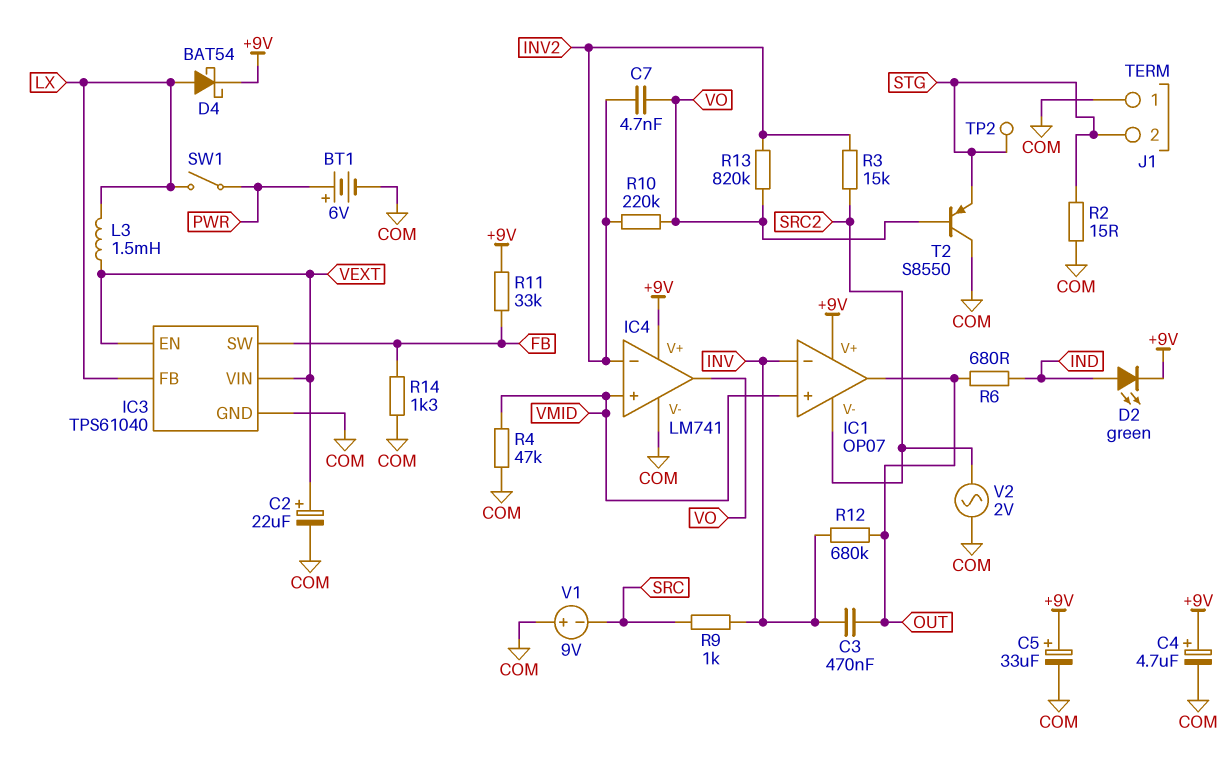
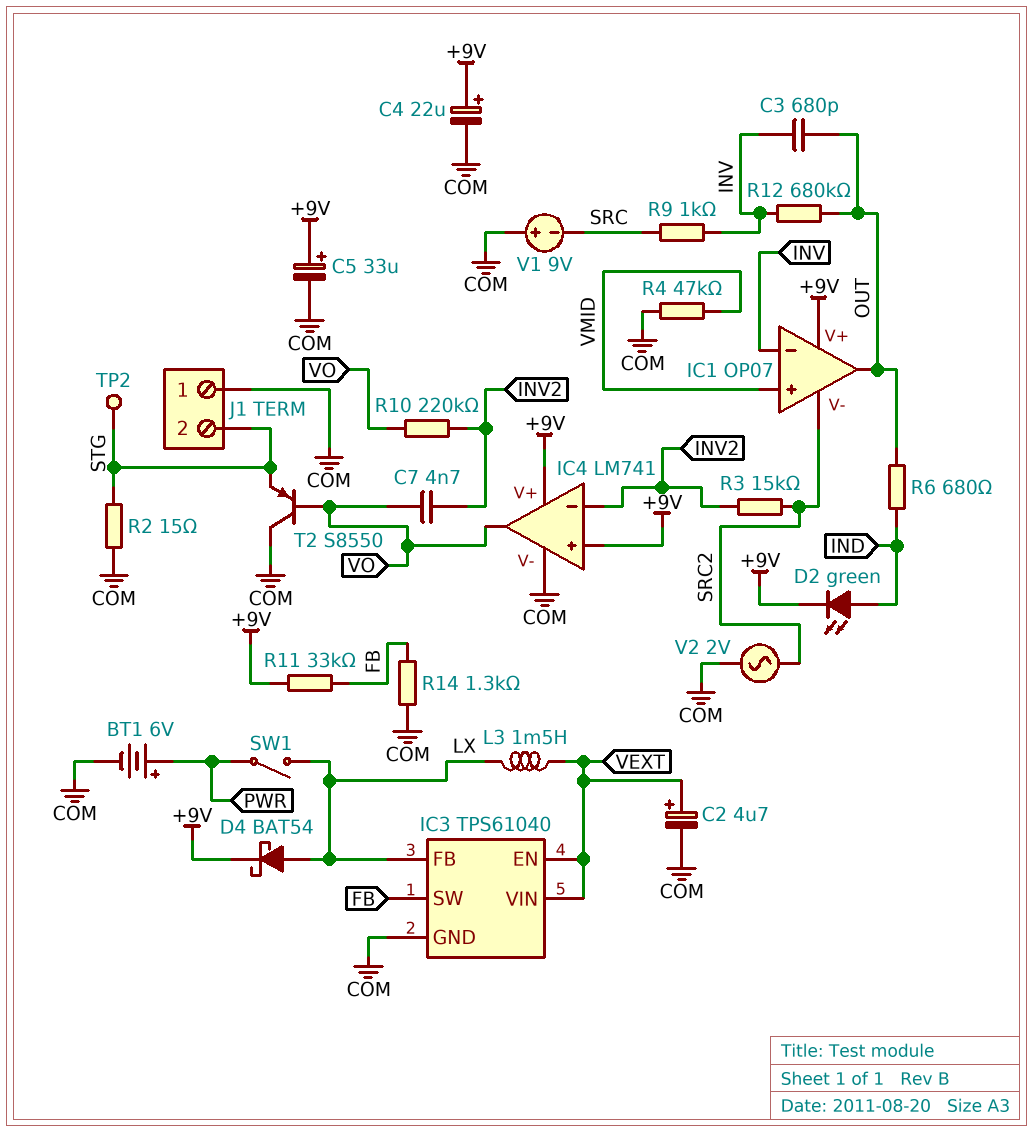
C2: 22uF (plus VEXT, minus COM) -> 4.7uF (plus VEXT, minus COM)
C3: 470nF (INV, OUT) -> 680pF (INV, OUT)
C4: 4.7uF (plus +9V, minus COM) -> 22uF (plus +9V, minus COM)
IC4 pin in+: VMID -> +9V
R13: 820k (INV2, VO) -> none

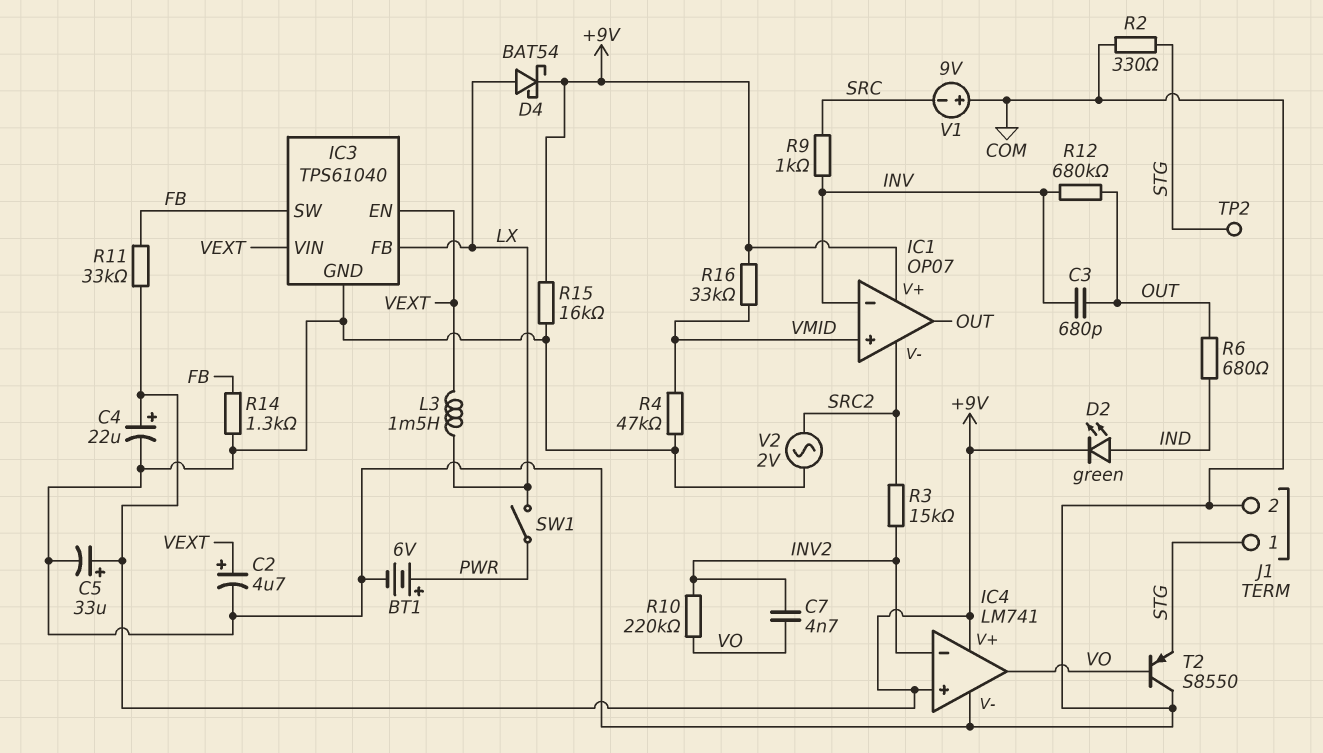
J1 pin 1: COM -> STG
J1 pin 2: STG -> COM
R2: 15 (COM, STG) -> 330 (COM, STG)
R15: none -> 16k (+9V, COM)
R16: none -> 33k (+9V, VMID)

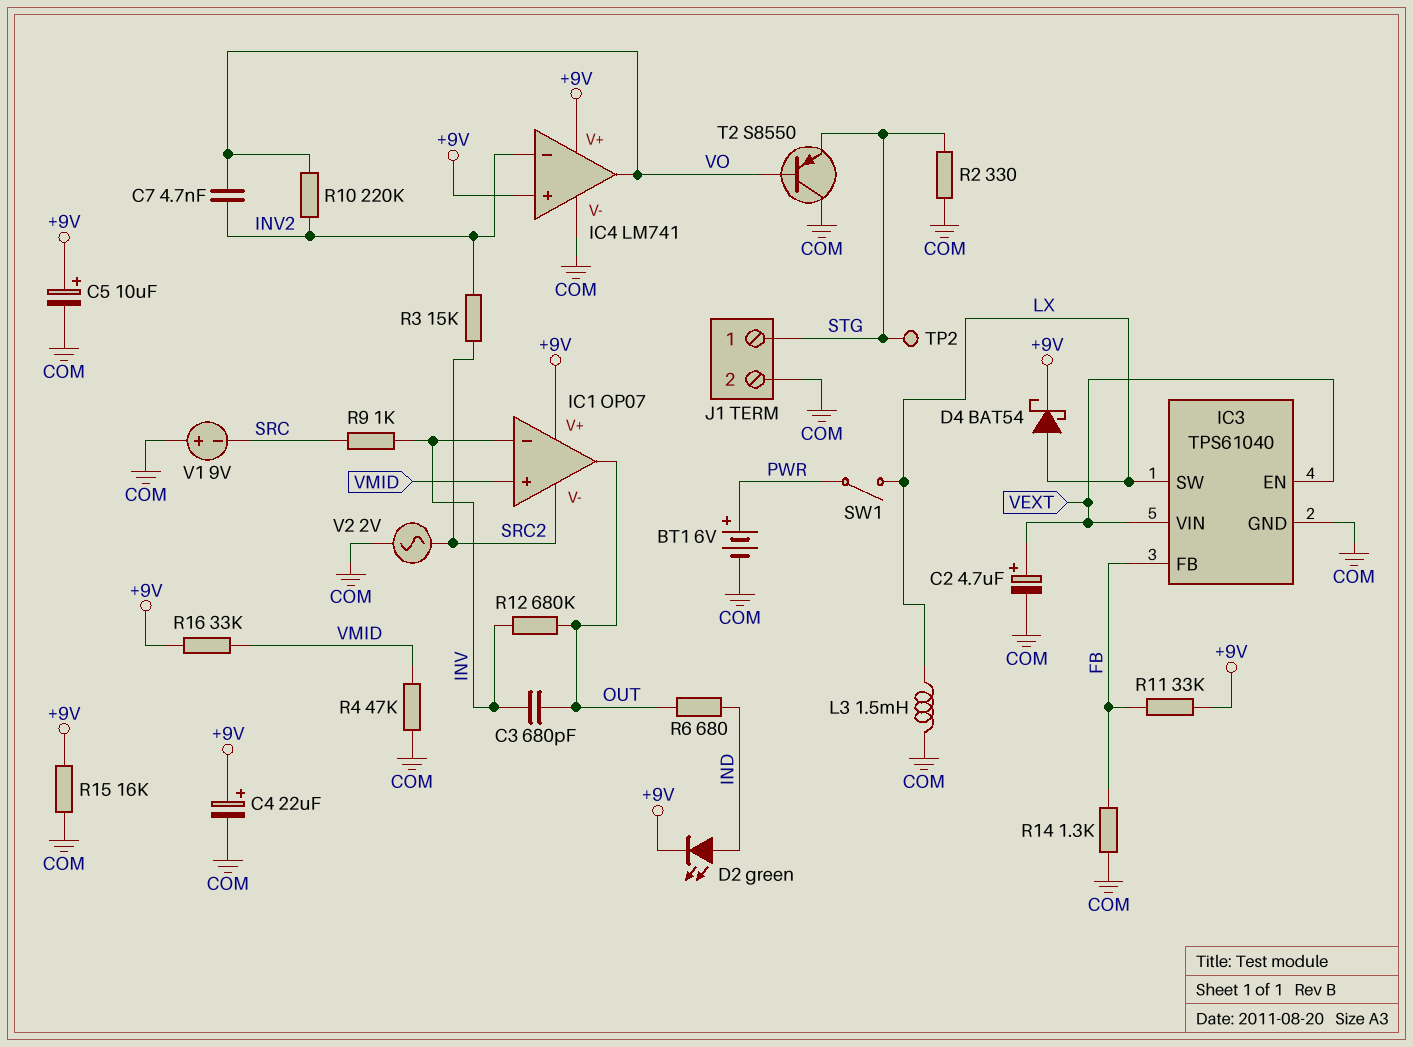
C5: 33uF (plus +9V, minus COM) -> 10uF (plus +9V, minus COM)
IC3 pin FB: LX -> FB
IC3 pin SW: FB -> LX
L3: 1.5mH (LX, VEXT) -> 1.5mH (COM, LX)

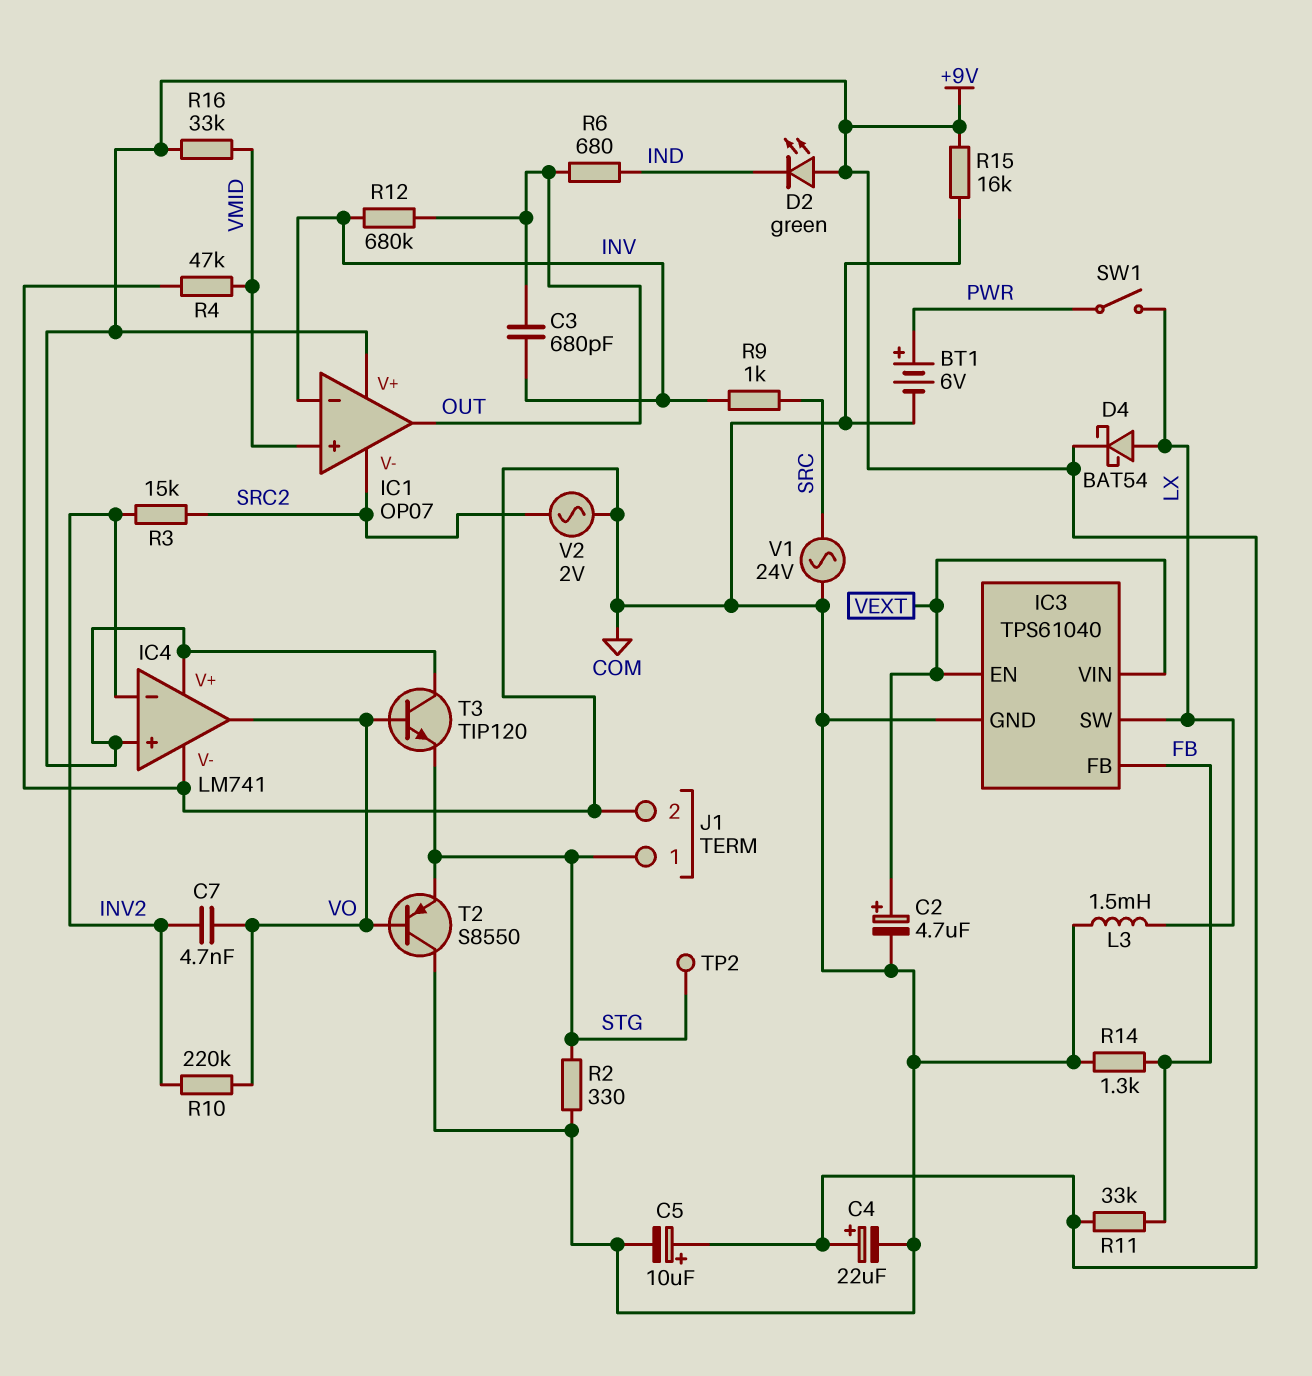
D2: LED green (A IND, K +9V) -> LED green (A +9V, K IND)
T3: none -> NPN TIP120 (B VO, C +9V, E STG)
V1: 9V (plus COM, minus SRC) -> AC 24V (COM, SRC)

